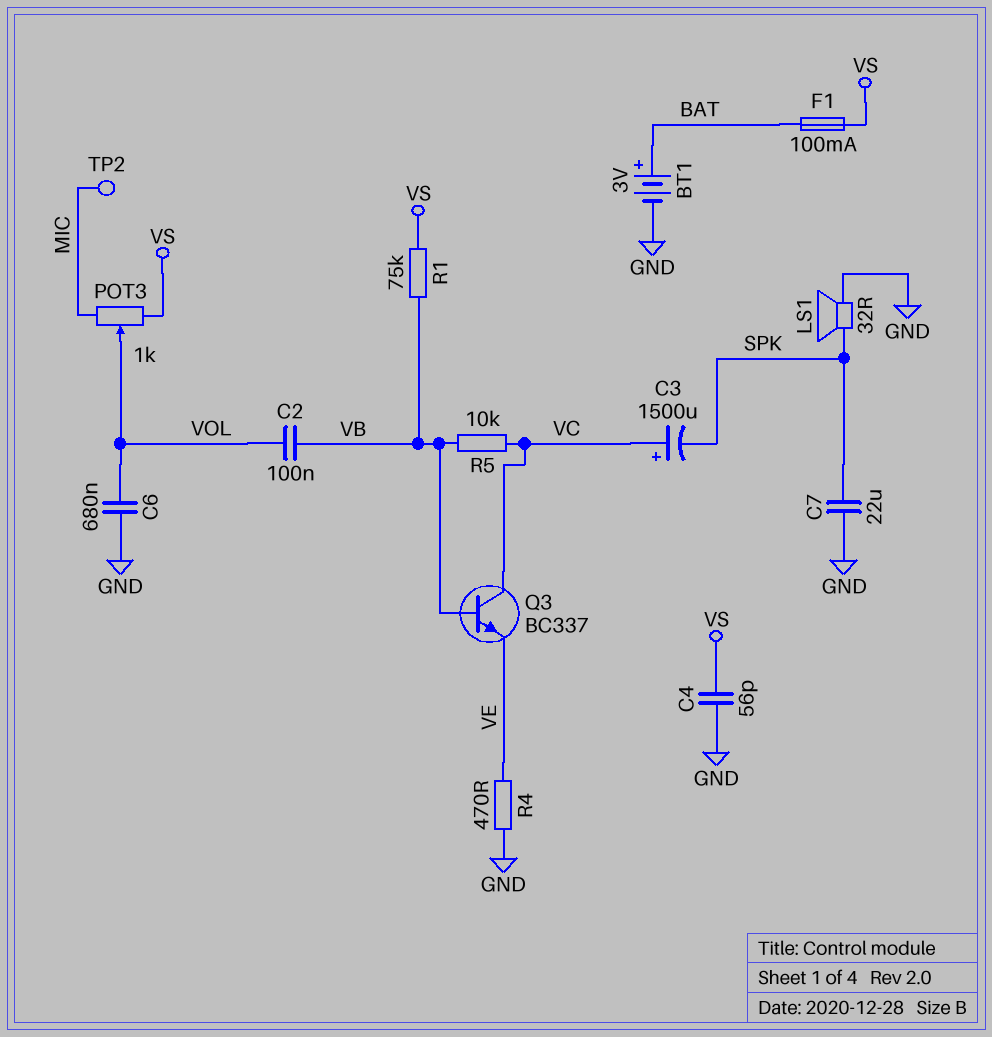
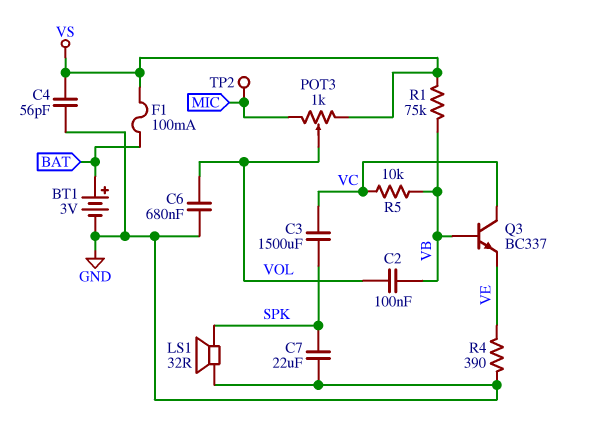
C3: 1500uF (plus VC, minus SPK) -> 1500uF (SPK, VC)
R4: 470 (GND, VE) -> 390 (GND, VE)

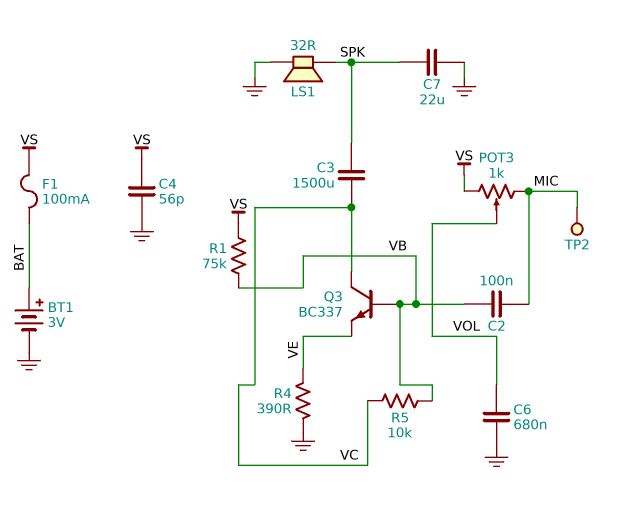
C2: 100nF (VB, VOL) -> 100nF (MIC, VB)

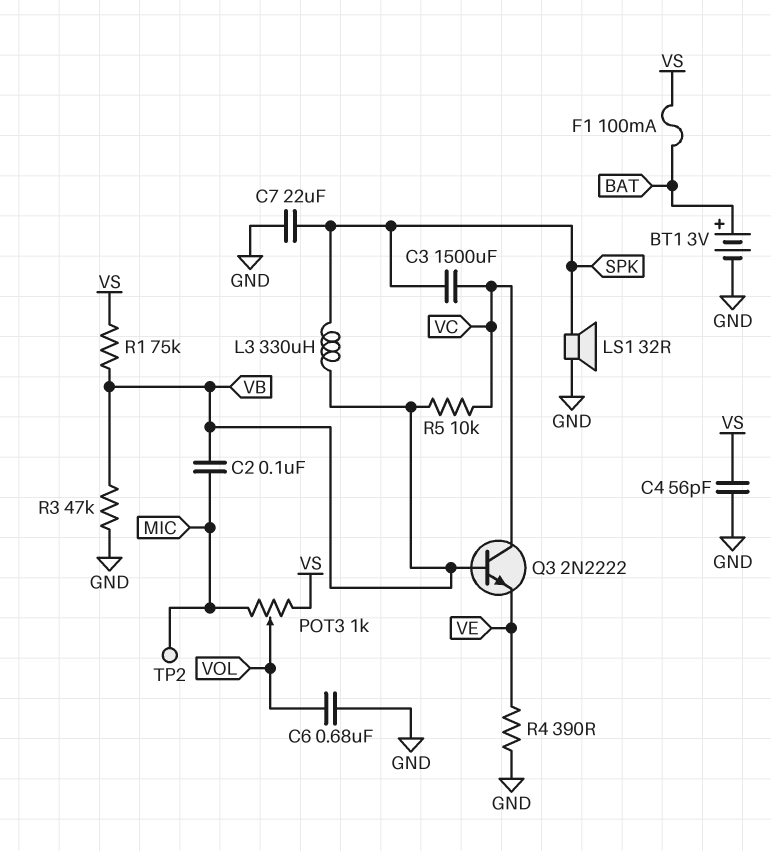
L3: none -> 330uH (SPK, VB)
Q3: NPN BC337 (B VB, C VC, E VE) -> NPN 2N2222 (B VB, C VC, E VE)
R3: none -> 47k (GND, VB)

